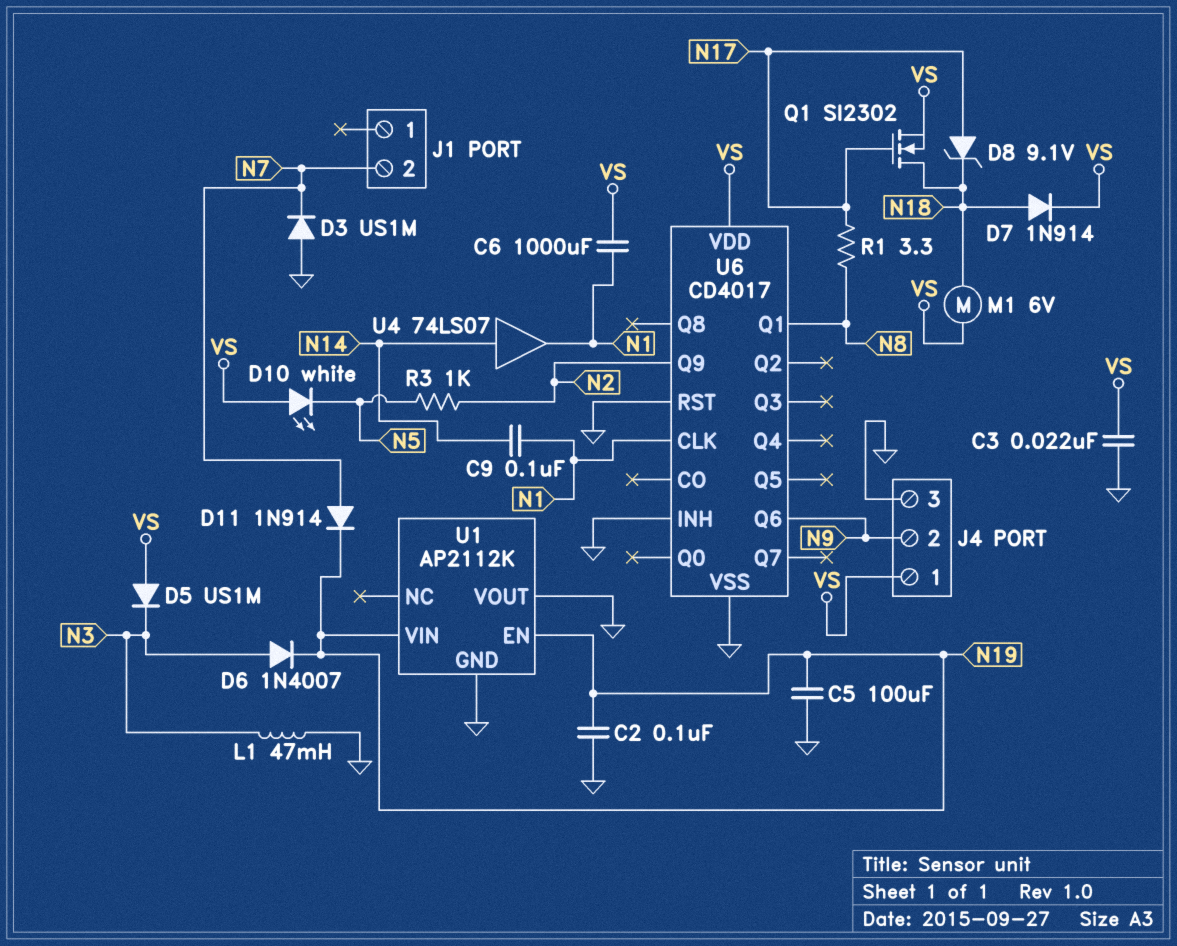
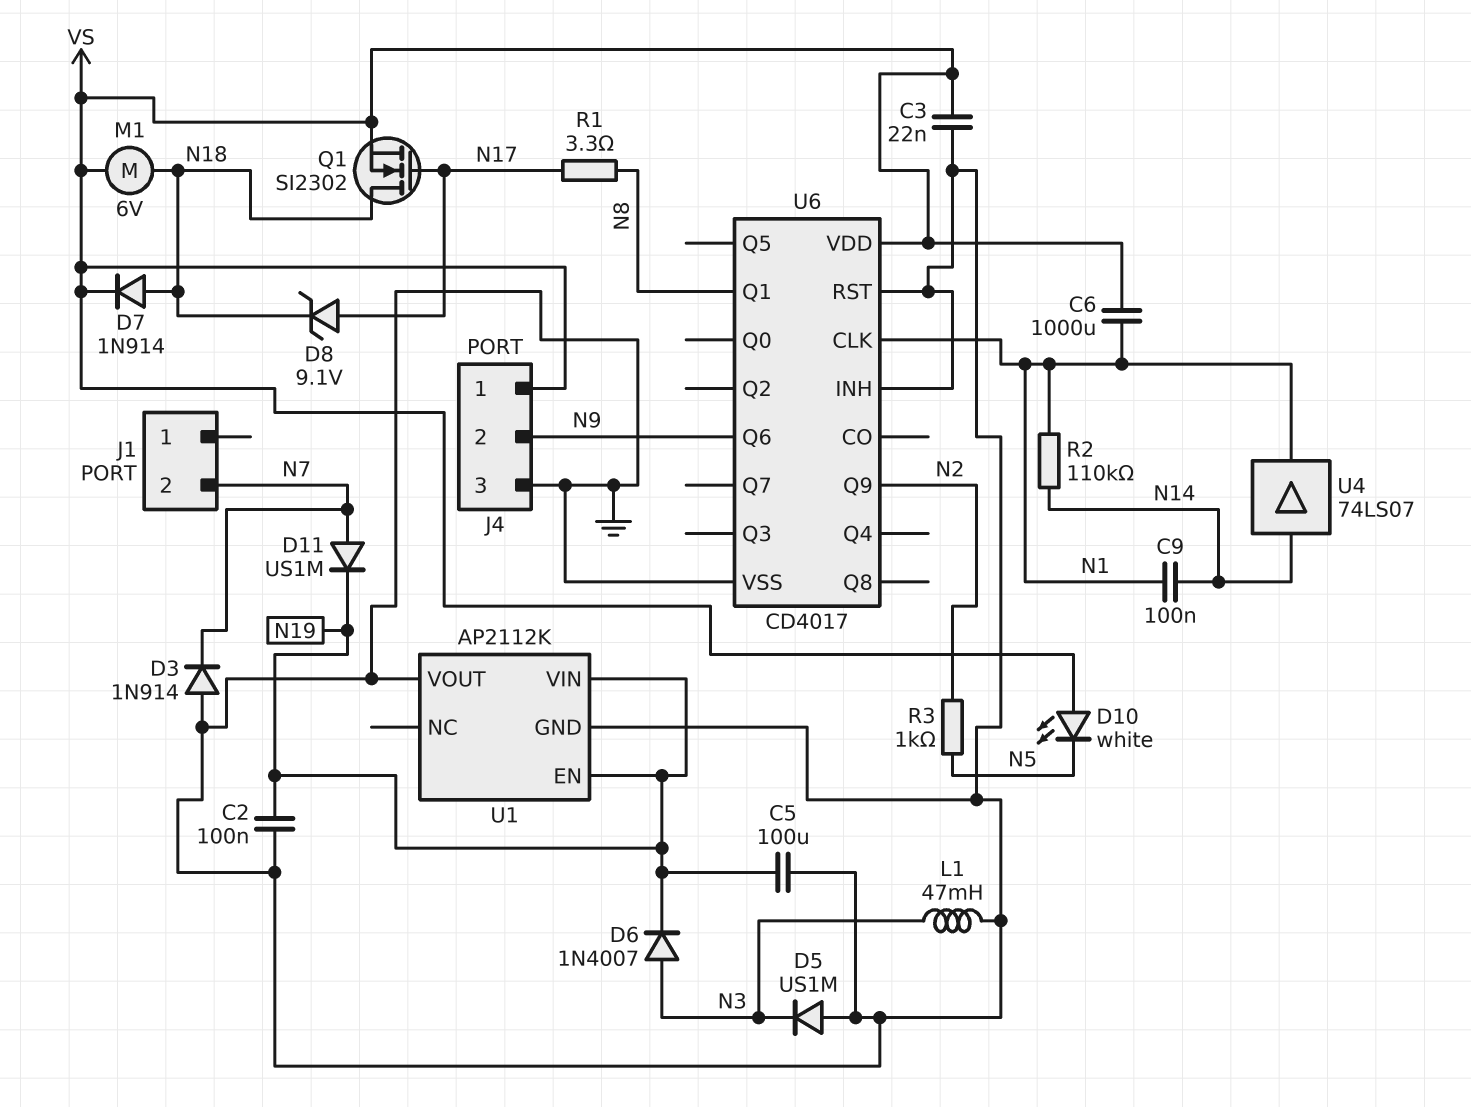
D3: diode US1M (A GND, K N7) -> diode 1N914 (A GND, K N7)
D5: diode US1M (A VS, K N3) -> diode US1M (A GND, K N3)
D11: diode 1N914 (A N7, K N19) -> diode US1M (A N7, K N19)
R2: none -> 110k (N1, N14)

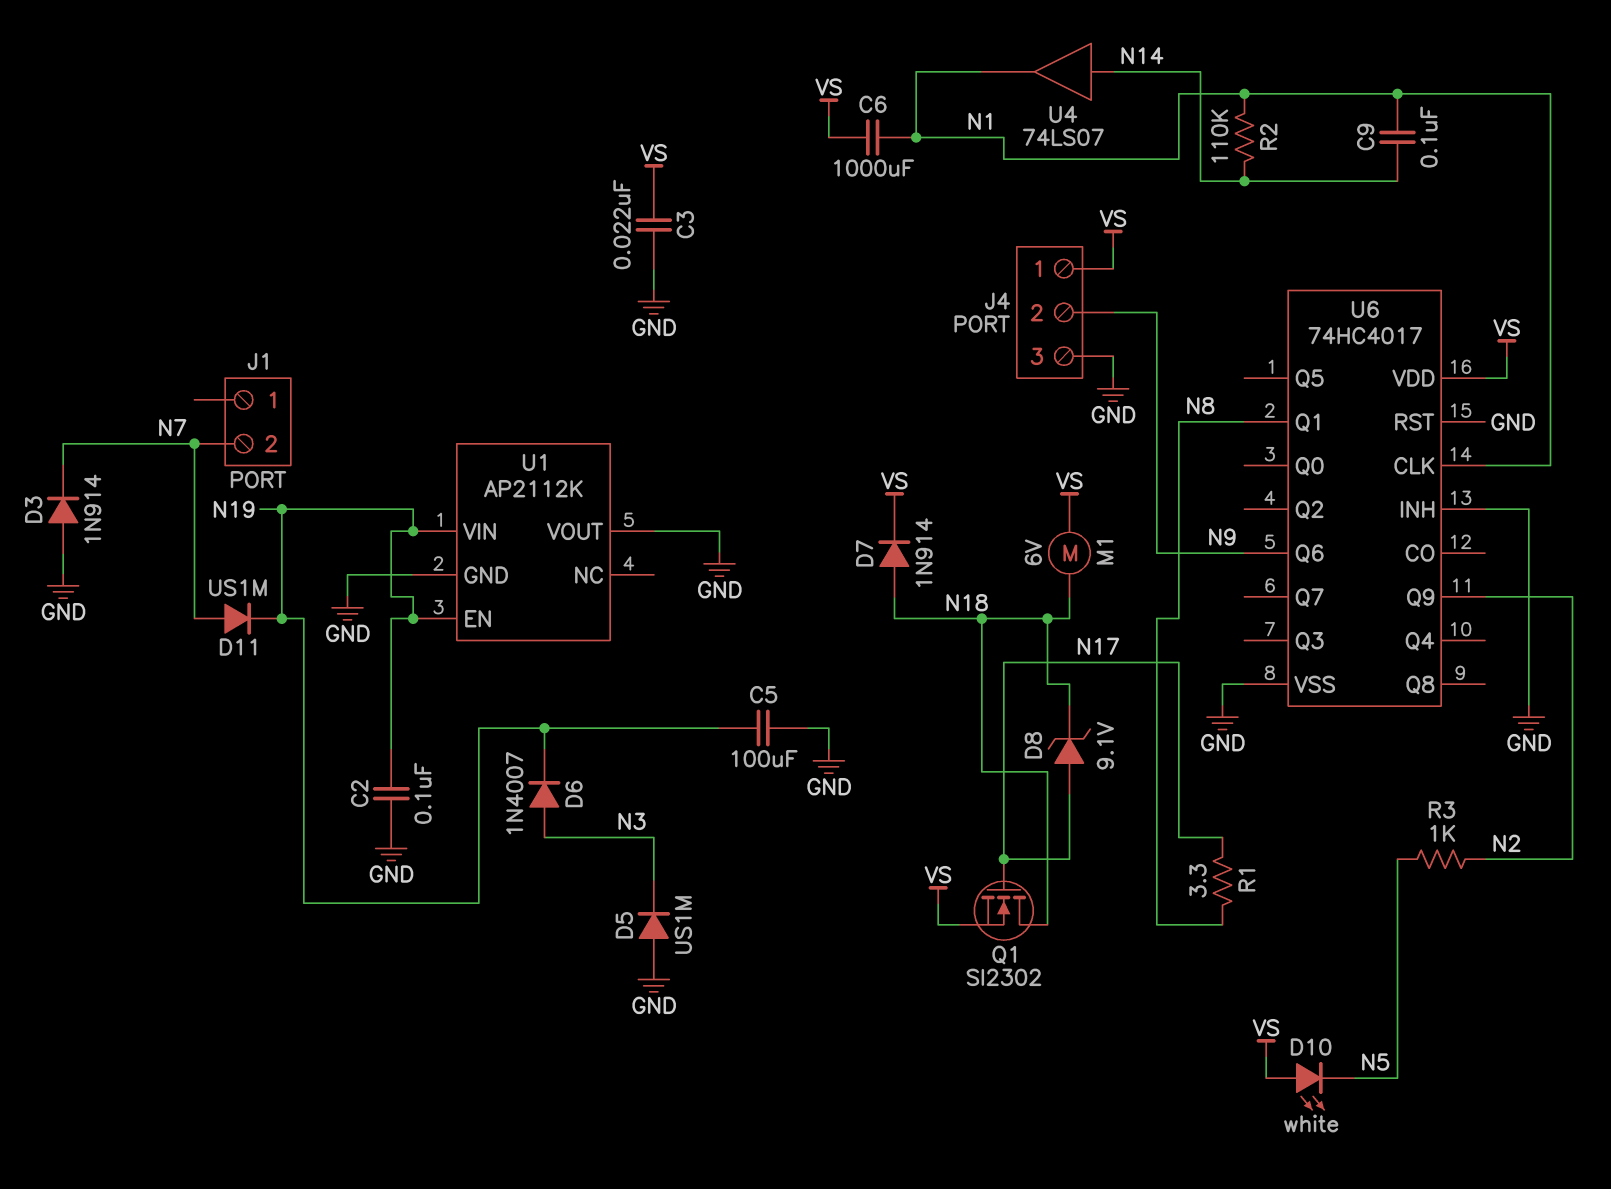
L1: 47mH (GND, N3) -> none
U6: CD4017 -> 74HC4017

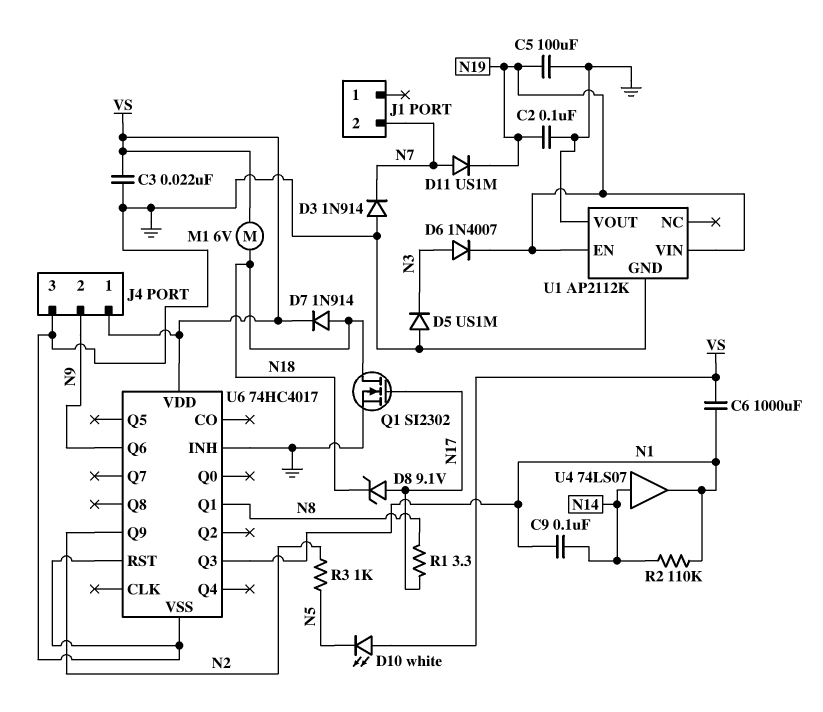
Q1: NMOS SI2302 (G N17, D N18, S VS) -> NMOS SI2302 (G N17, D N18, S GND)
U6 pin CLK: N1 -> none
U6 pin Q3: none -> N1

